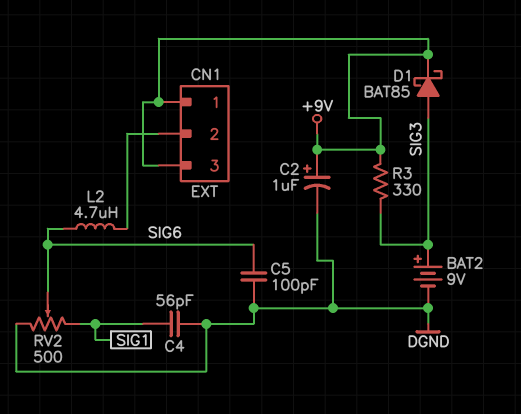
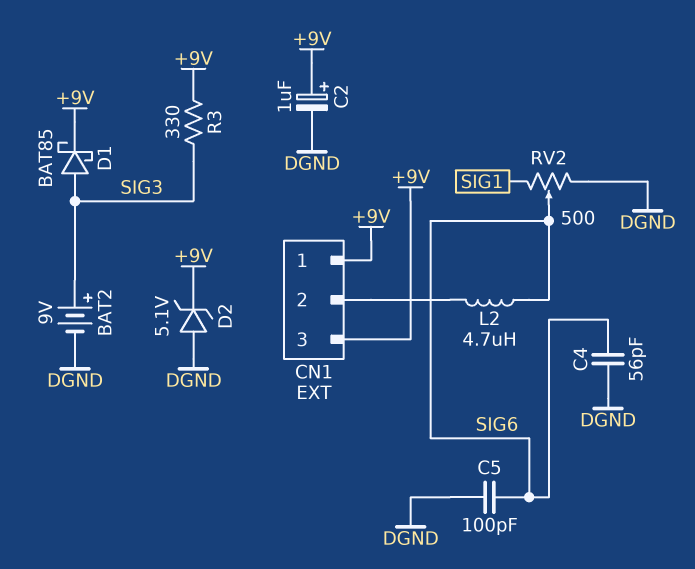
C4: 56pF (DGND, SIG1) -> 56pF (DGND, SIG6)
D2: none -> zener 5.1V (A DGND, K +9V)

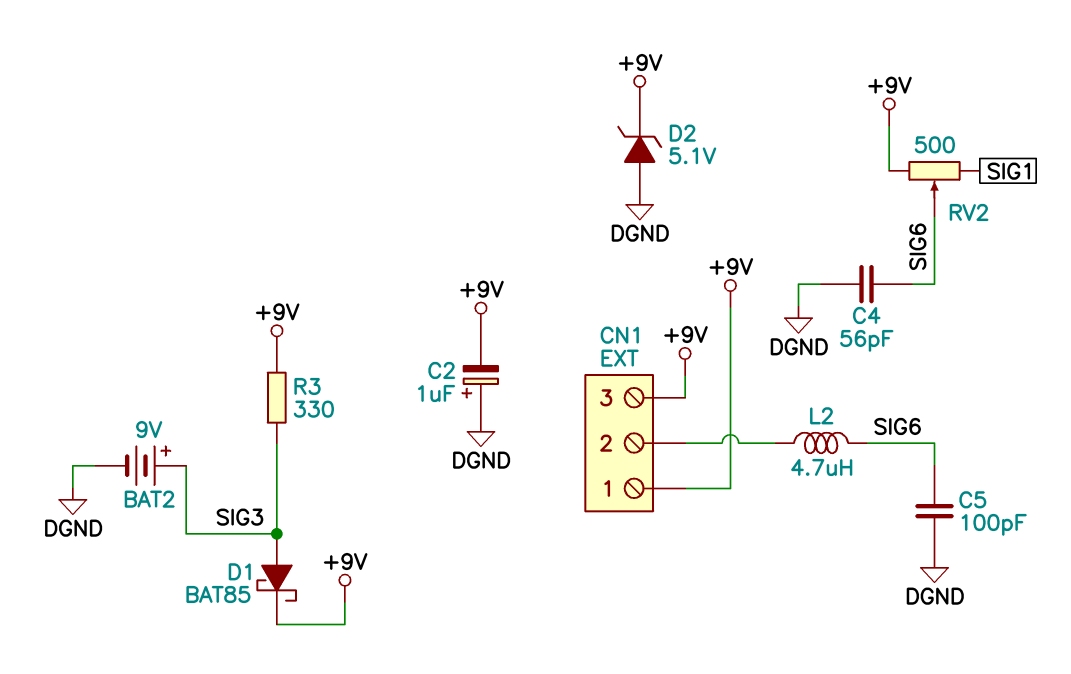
C2: 1uF (plus +9V, minus DGND) -> 1uF (plus DGND, minus +9V)
RV2: 500 (DGND, SIG1, wiper SIG6) -> 500 (+9V, SIG1, wiper SIG6)

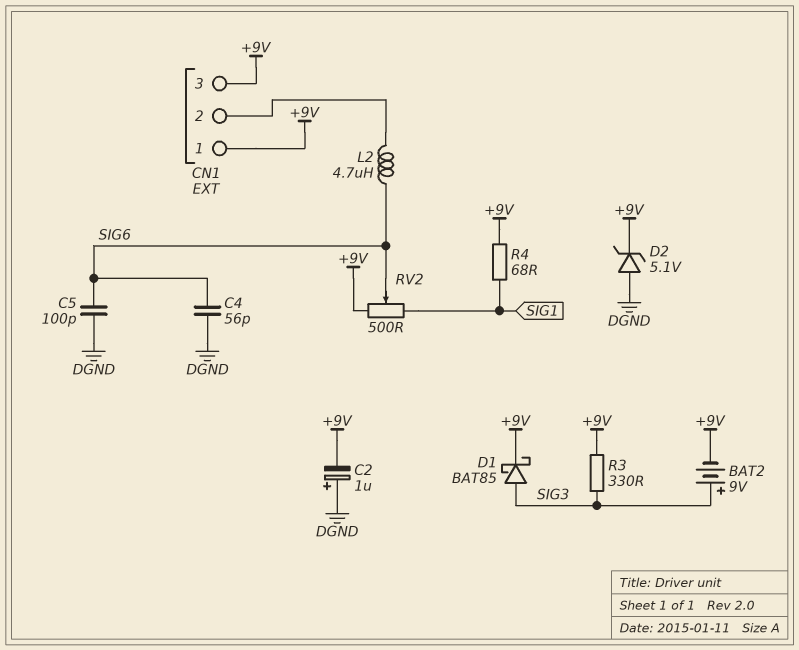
BAT2: 9V (plus SIG3, minus DGND) -> 9V (plus SIG3, minus +9V)
R4: none -> 68 (+9V, SIG1)

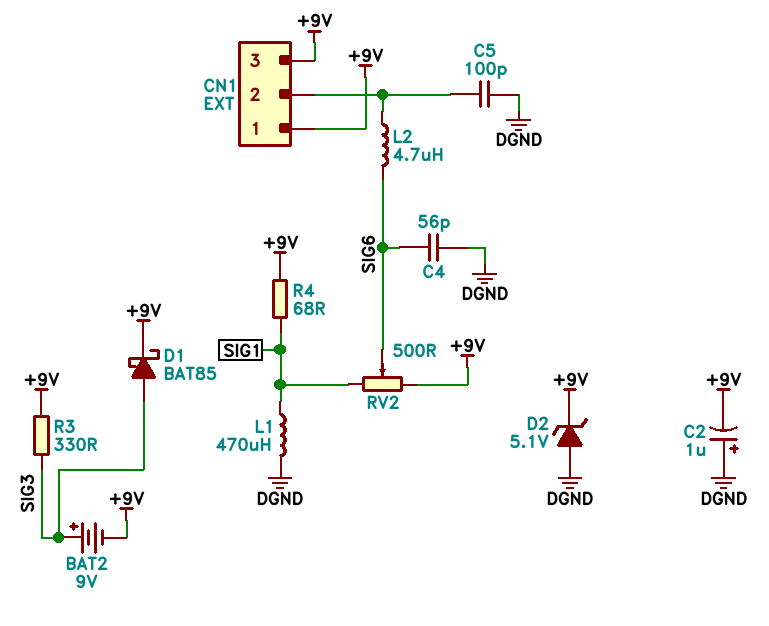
C5: 100pF (DGND, SIG6) -> 100pF (CN1/2, DGND)
L1: none -> 470uH (DGND, SIG1)

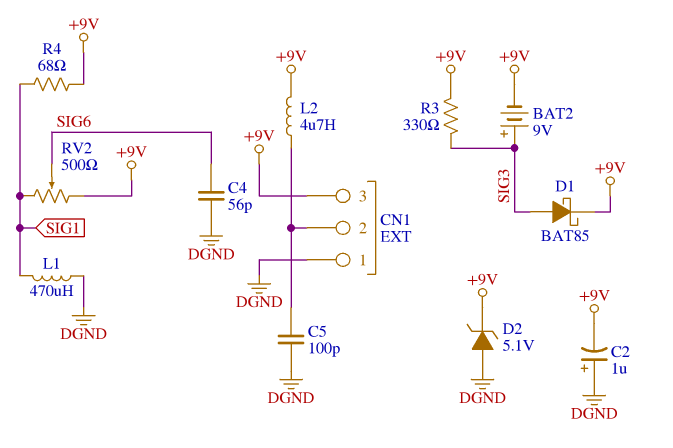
CN1 pin 1: +9V -> DGND
L2: 4.7uH (CN1/2, SIG6) -> 4.7uH (+9V, CN1/2)

